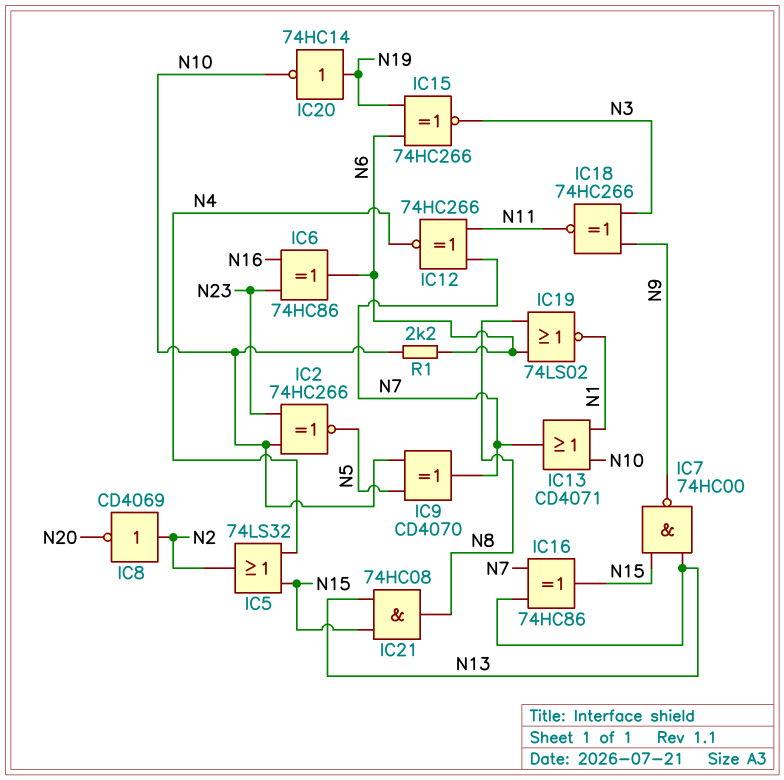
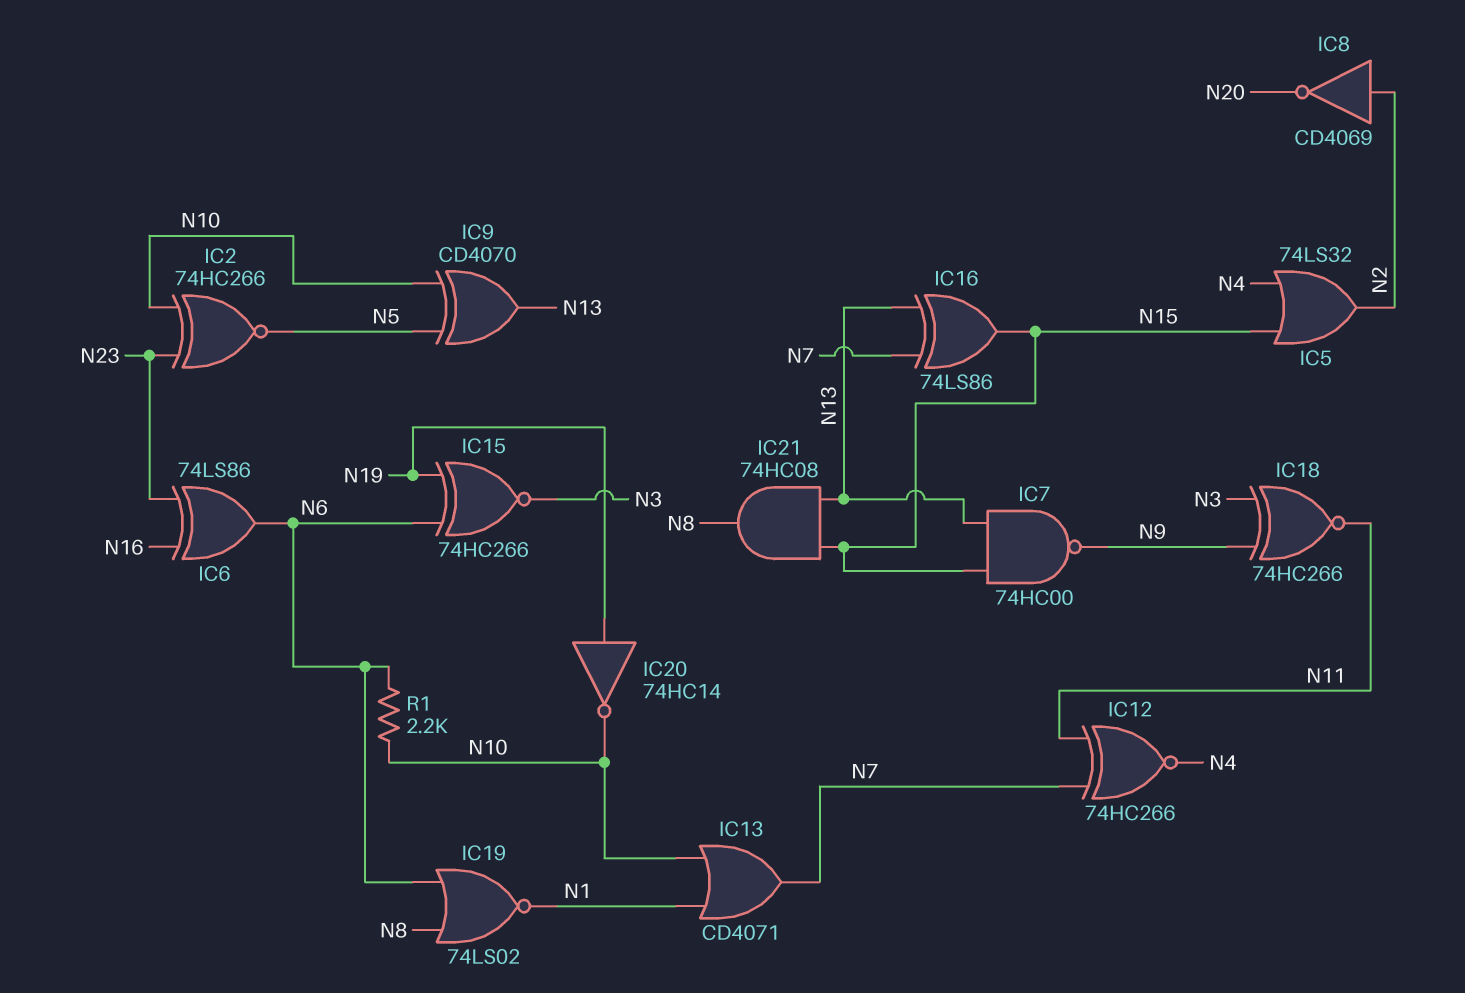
IC6: XOR 74HC86 (in N16, in N23, out N6) -> XOR 74LS86 (in N16, in N23, out N6)
IC9: XOR CD4070 (in N5, in N10, out N7) -> XOR CD4070 (in N5, in N10, out N13)
IC16: XOR 74HC86 (in N7, in N13, out N15) -> XOR 74LS86 (in N7, in N13, out N15)

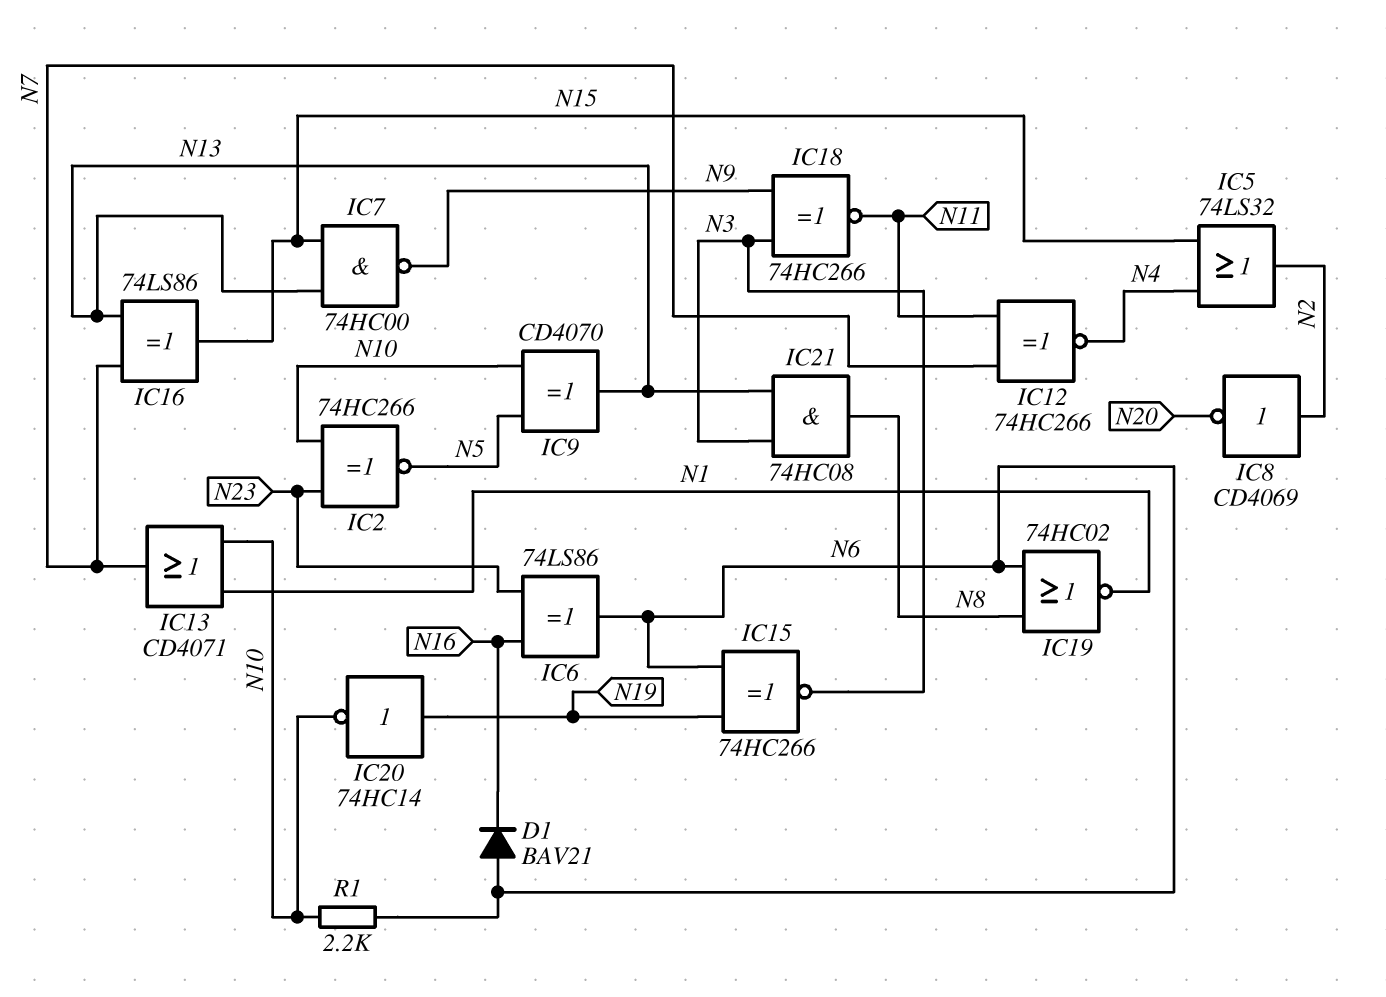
D1: none -> diode BAV21 (A N6, K N16)
IC19: NOR 74LS02 (in N6, in N8, out N1) -> NOR 74HC02 (in N6, in N8, out N1)
IC21: AND 74HC08 (in N13, in N15, out N8) -> AND 74HC08 (in N3, in N13, out N8)

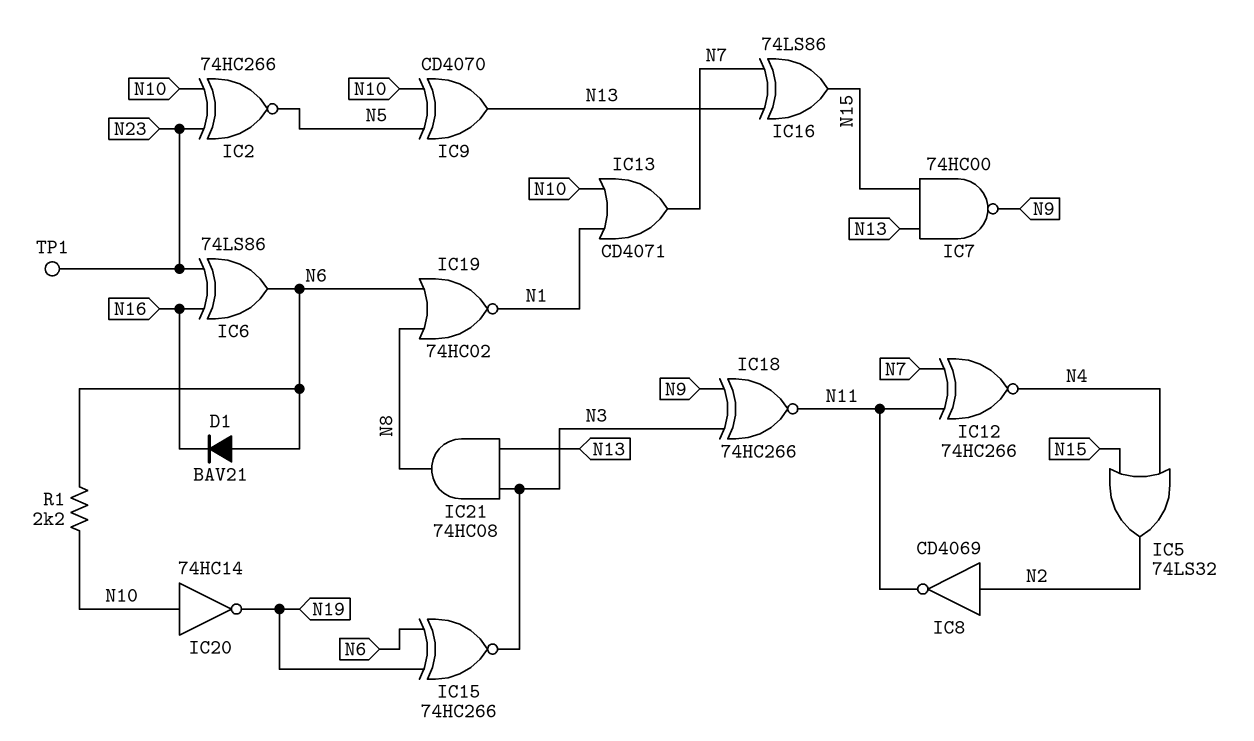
IC8: NOT CD4069 (in N2, out N20) -> NOT CD4069 (in N2, out N11)
IC20: NOT 74HC14 (in N19, out N10) -> NOT 74HC14 (in N10, out N19)
TP1: none -> test point (N23)

